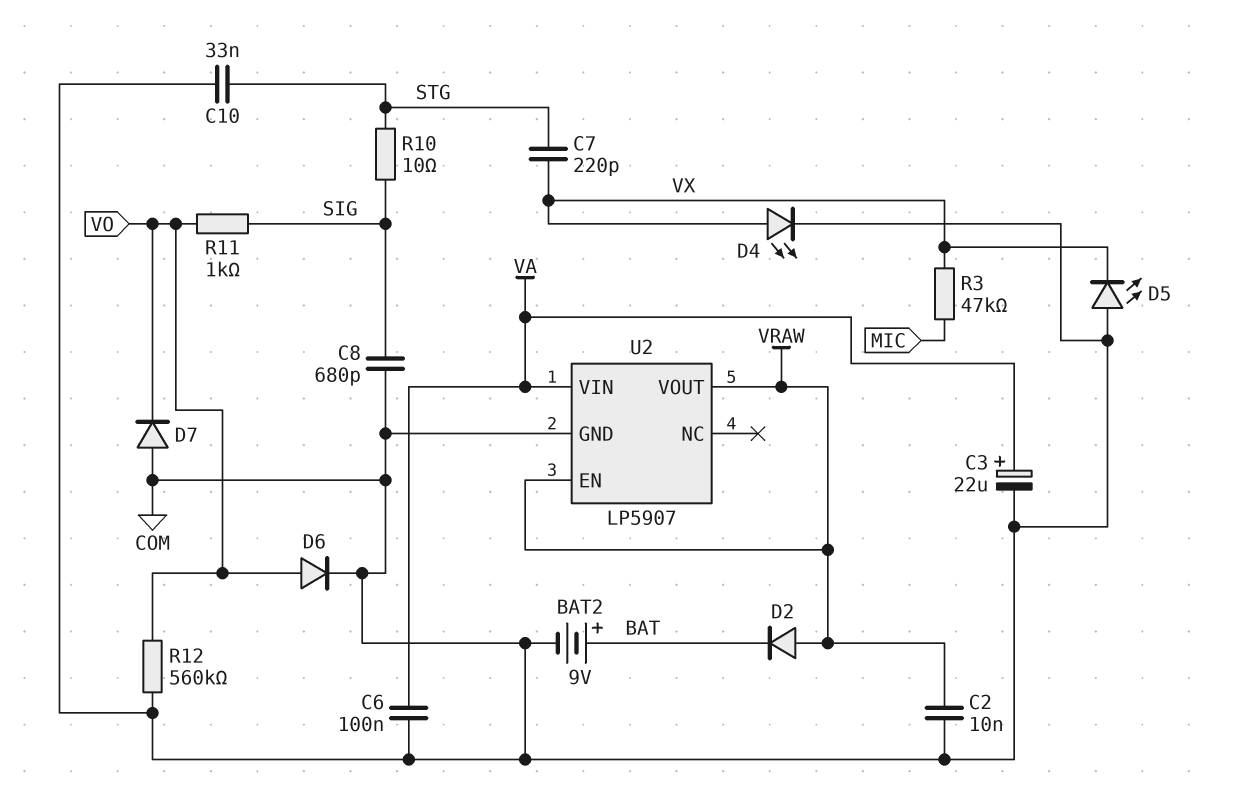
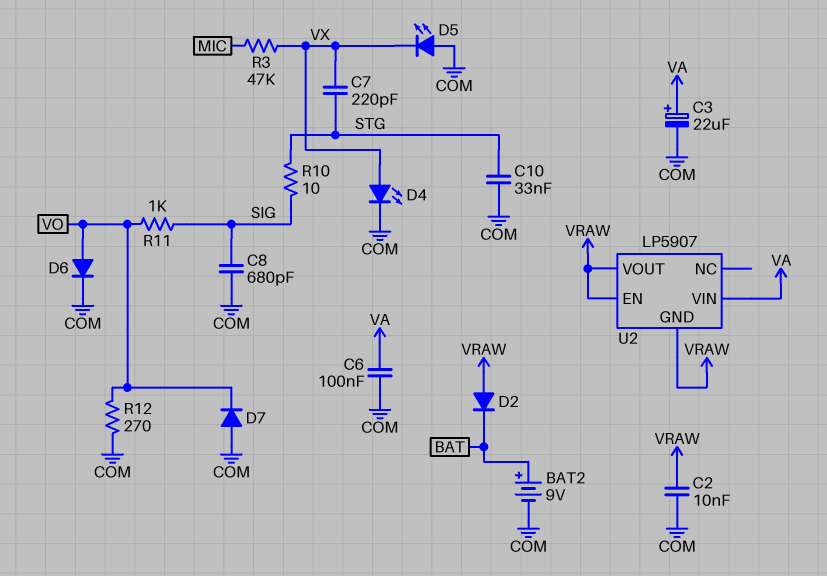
R12: 560k (COM, VO) -> 270 (COM, VO)
U2 pin GND: COM -> VRAW

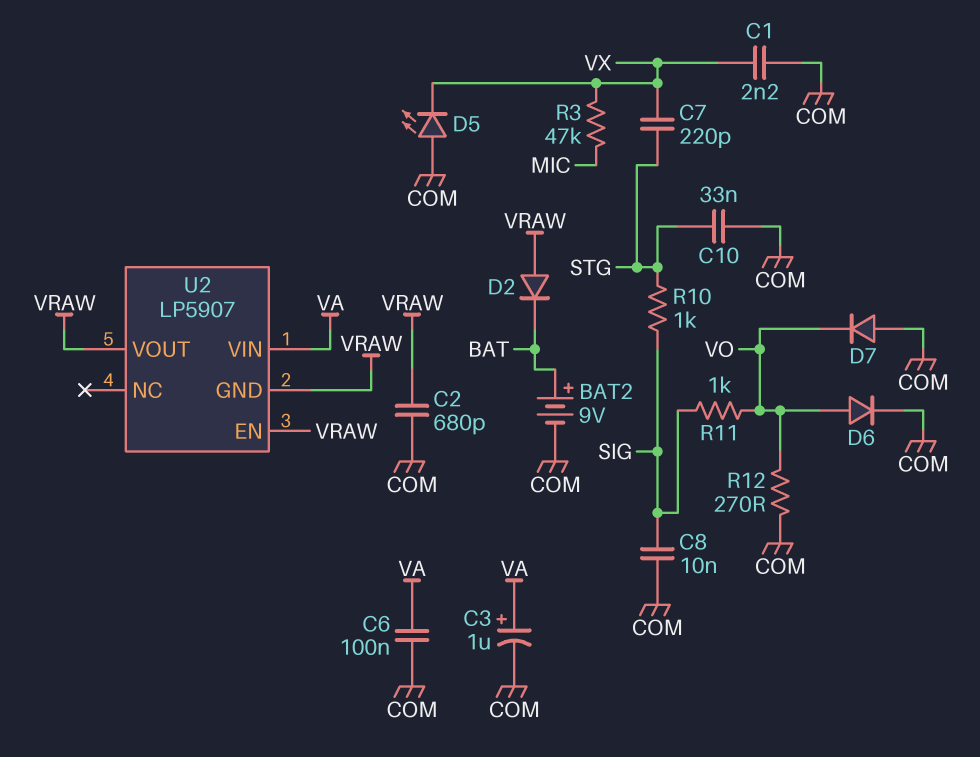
C1: none -> 2.2nF (COM, VX)
C2: 10nF (COM, VRAW) -> 680pF (COM, VRAW)
C3: 22uF (plus VA, minus COM) -> 1uF (plus VA, minus COM)
C8: 680pF (COM, SIG) -> 10nF (COM, SIG)
D4: LED (A VX, K COM) -> none
R10: 10 (SIG, STG) -> 1k (SIG, STG)

